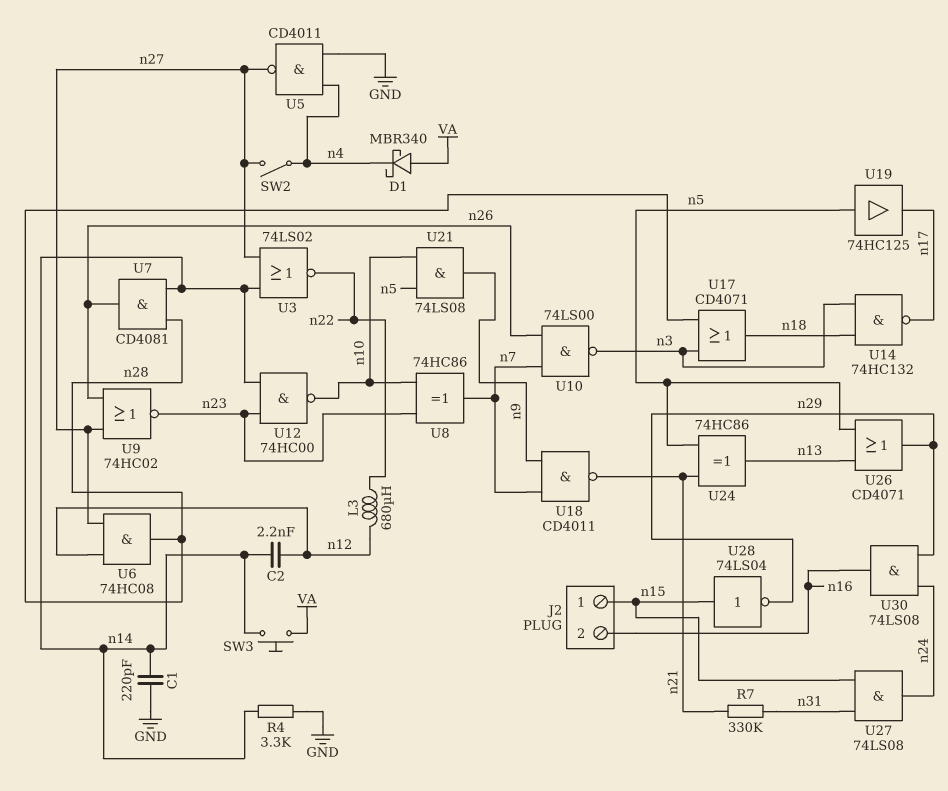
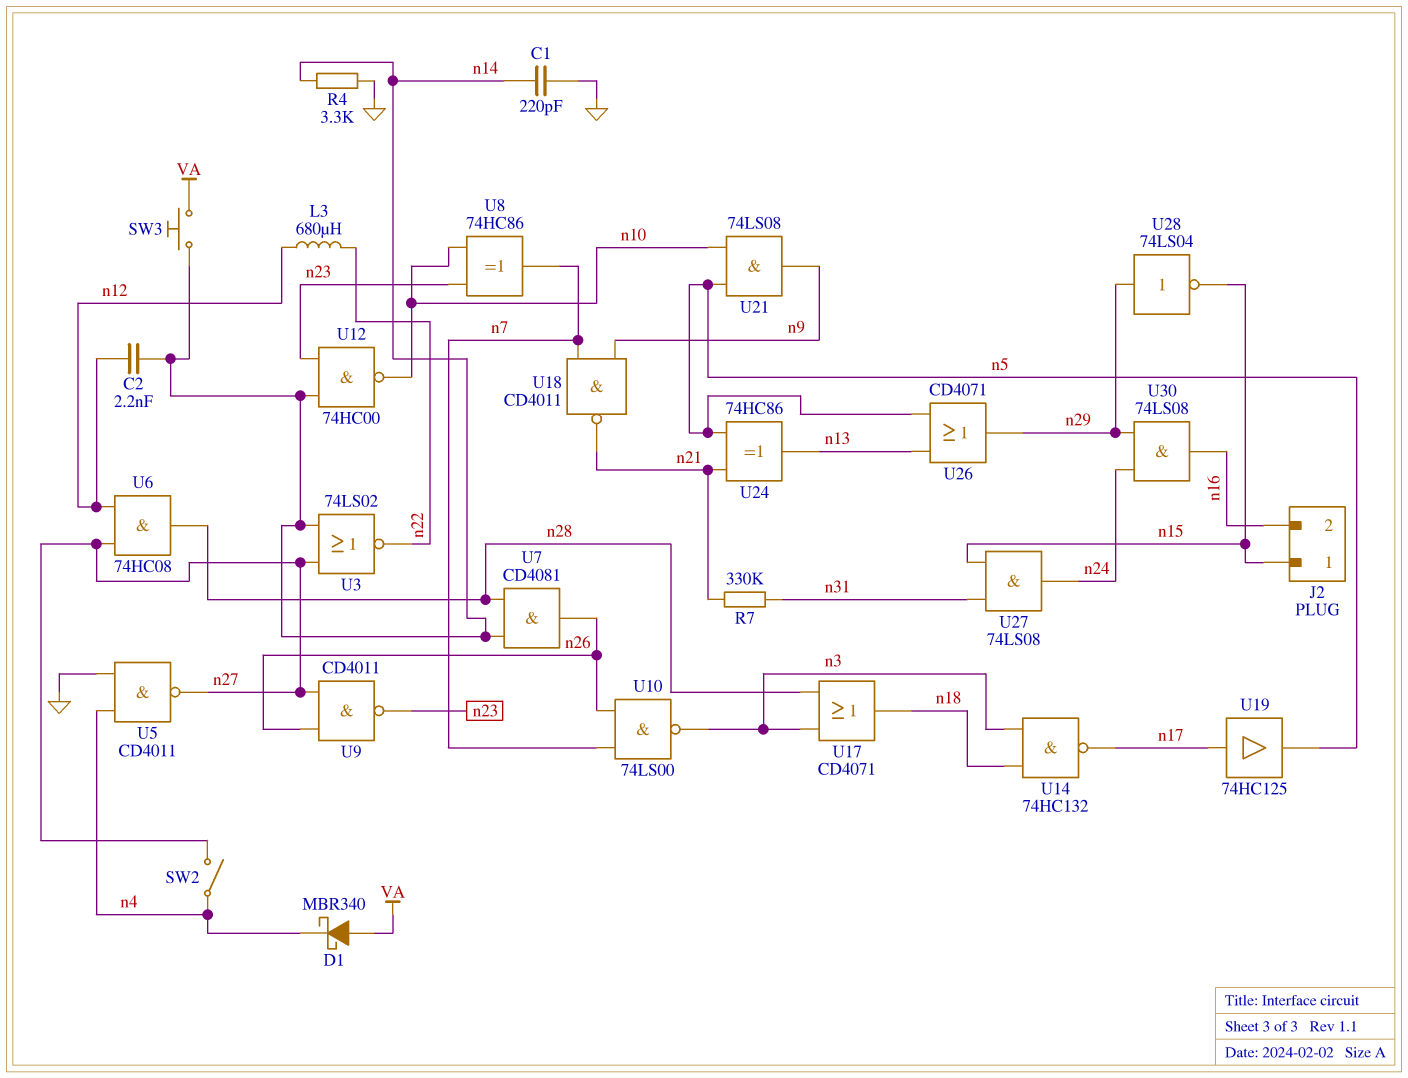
U9: NOR 74HC02 (in n26, in n27, out n23) -> NAND CD4011 (in n26, in n27, out n23)
U19: buffer 74HC125 (in n5, out n17) -> buffer 74HC125 (in n17, out n5)
U28: NOT 74LS04 (in n15, out n29) -> NOT 74LS04 (in n29, out n15)

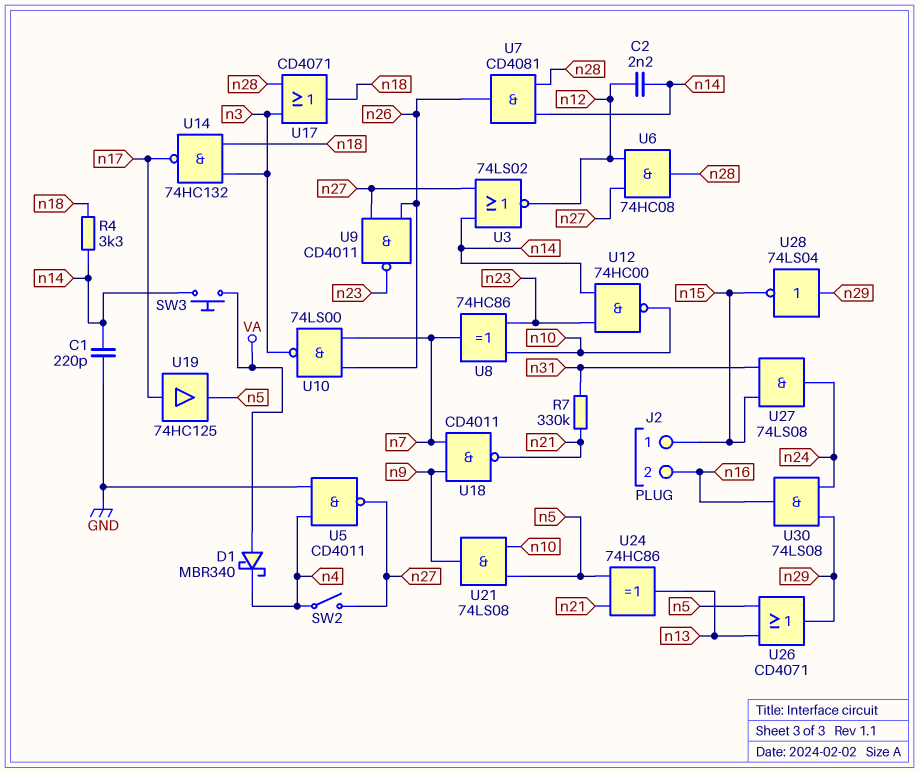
L3: 680uH (n12, n22) -> none
R4: 3.3k (GND, n14) -> 3.3k (n14, n18)
U3: NOR 74LS02 (in n14, in n27, out n22) -> NOR 74LS02 (in n14, in n27, out n12)

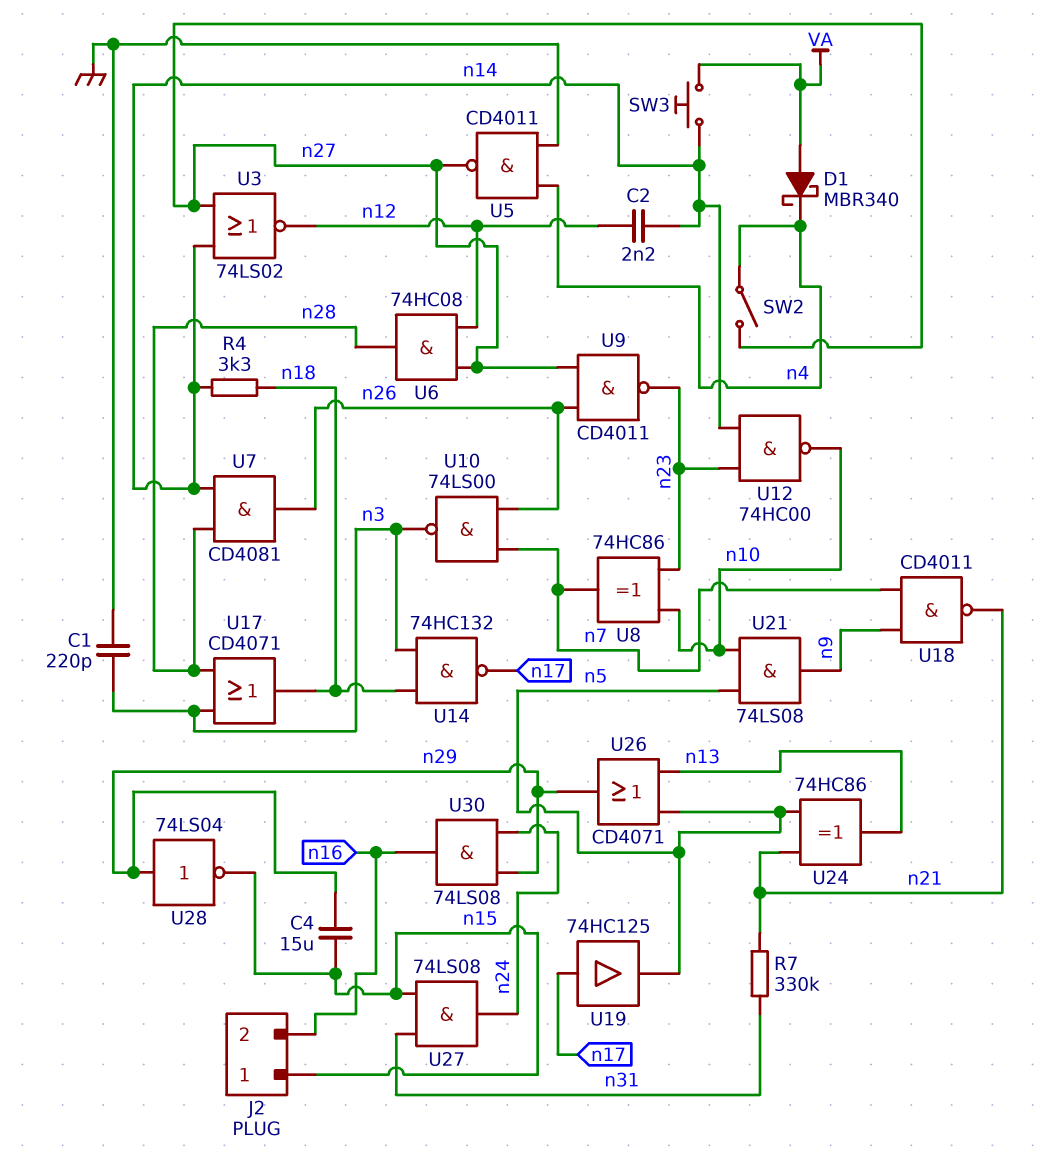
C1: 220pF (GND, n14) -> 220pF (GND, n3)
C4: none -> 15uF (n15, n29)

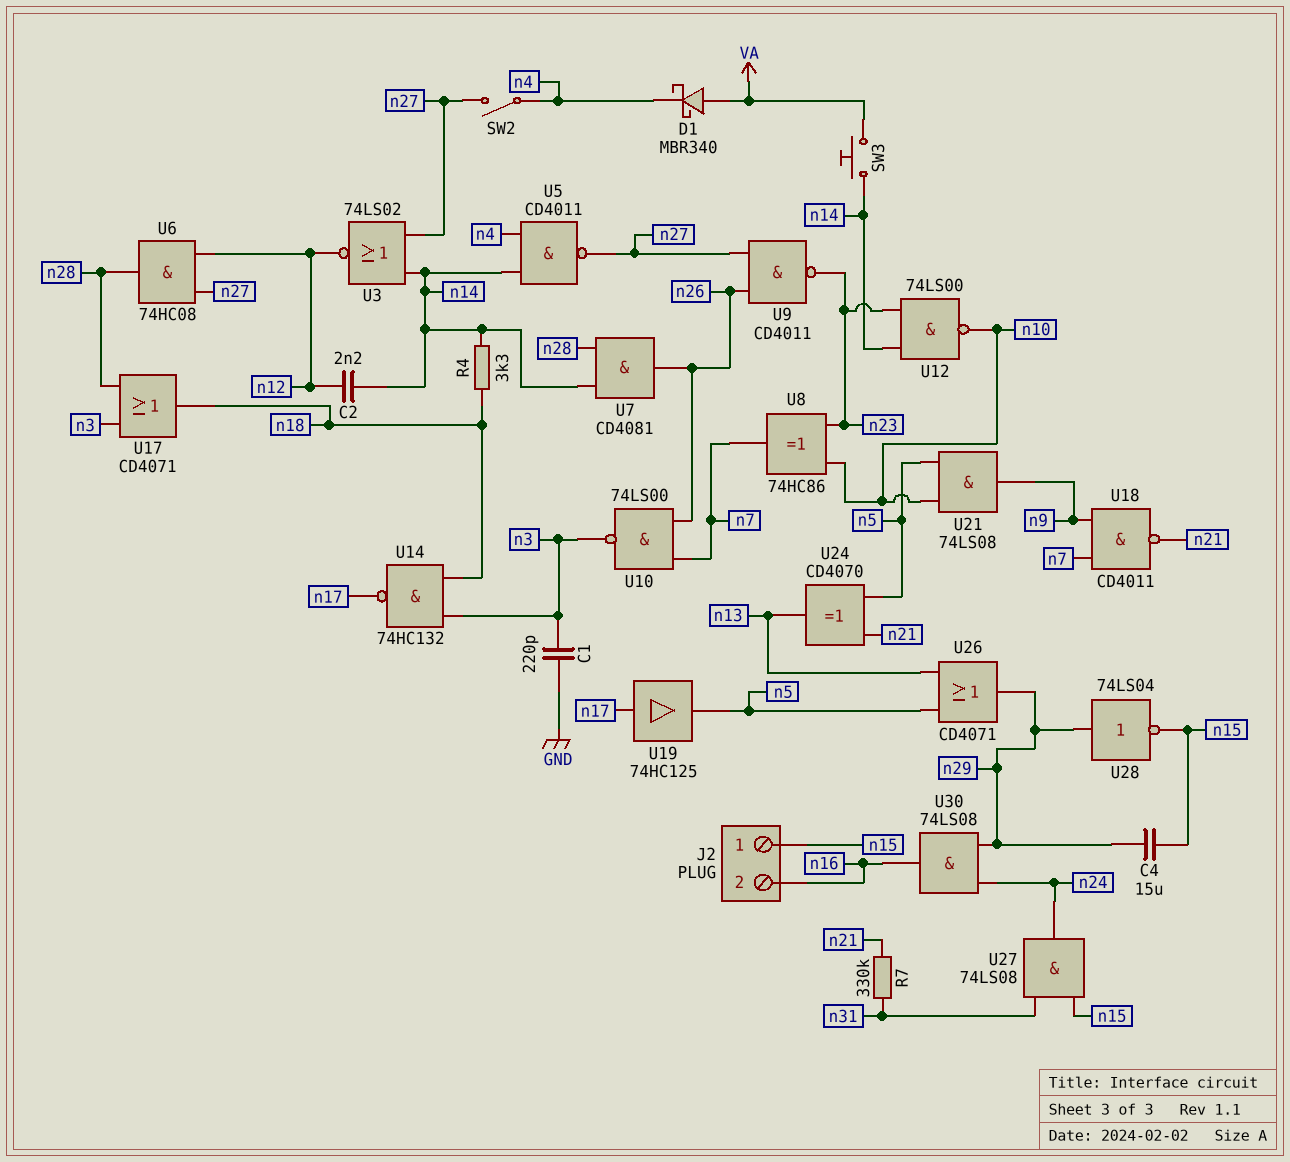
U5: NAND CD4011 (in GND, in n4, out n27) -> NAND CD4011 (in n4, in n14, out n27)
U12: NAND 74HC00 (in n14, in n23, out n10) -> NAND 74LS00 (in n14, in n23, out n10)
U24: XOR 74HC86 (in n5, in n21, out n13) -> XOR CD4070 (in n5, in n21, out n13)

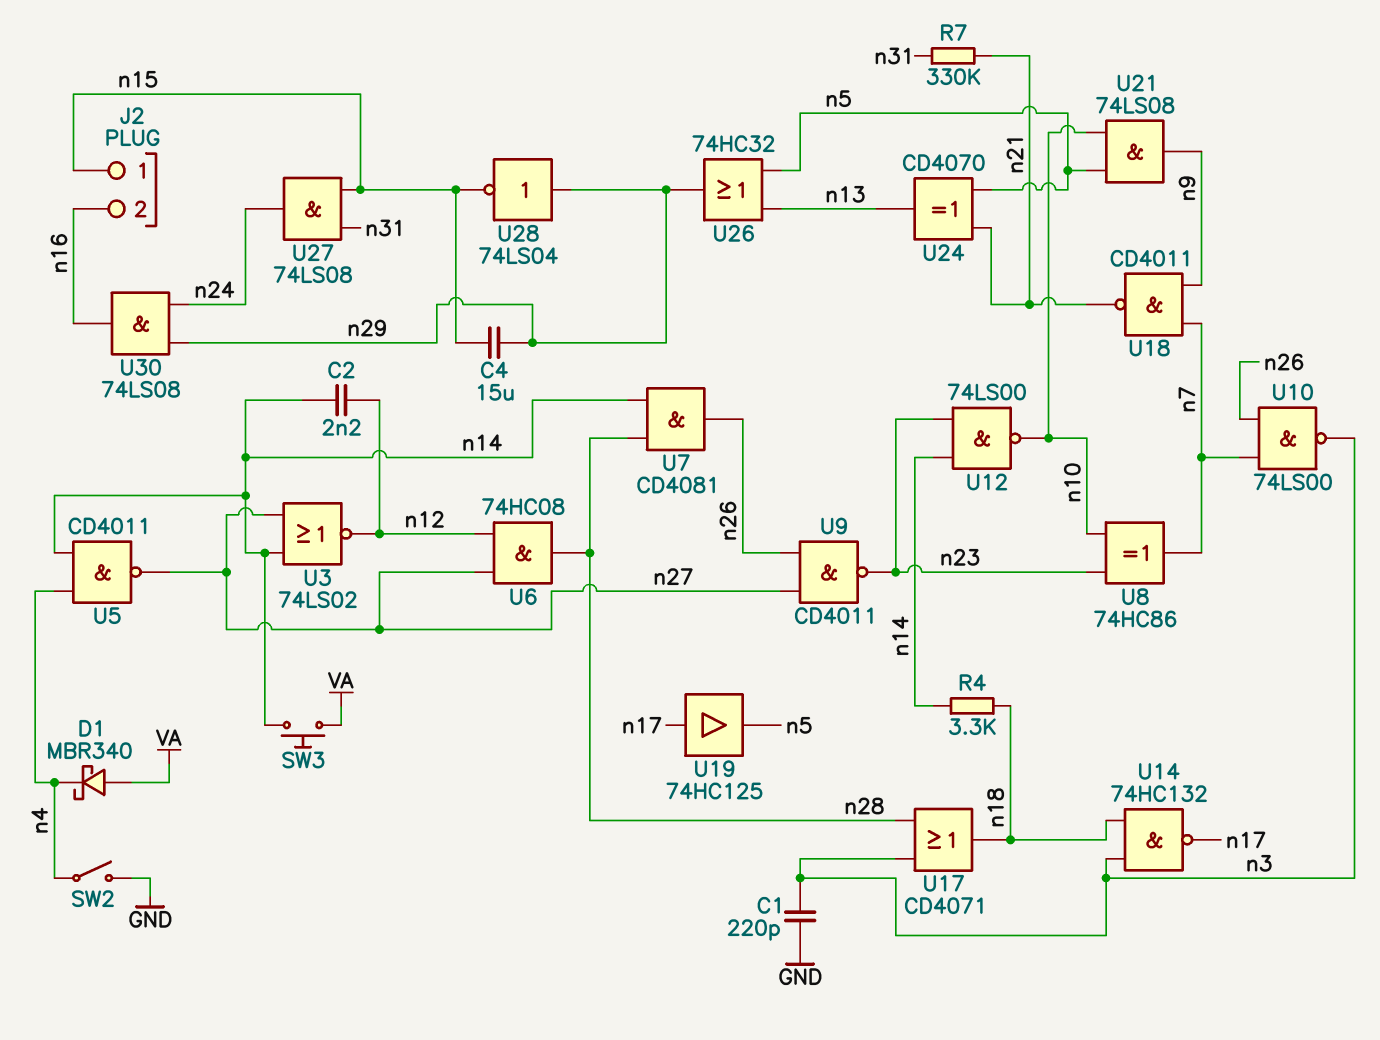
SW2: switch (n4, n27) -> switch (GND, n4)
U26: OR CD4071 (in n5, in n13, out n29) -> OR 74HC32 (in n5, in n13, out n29)

